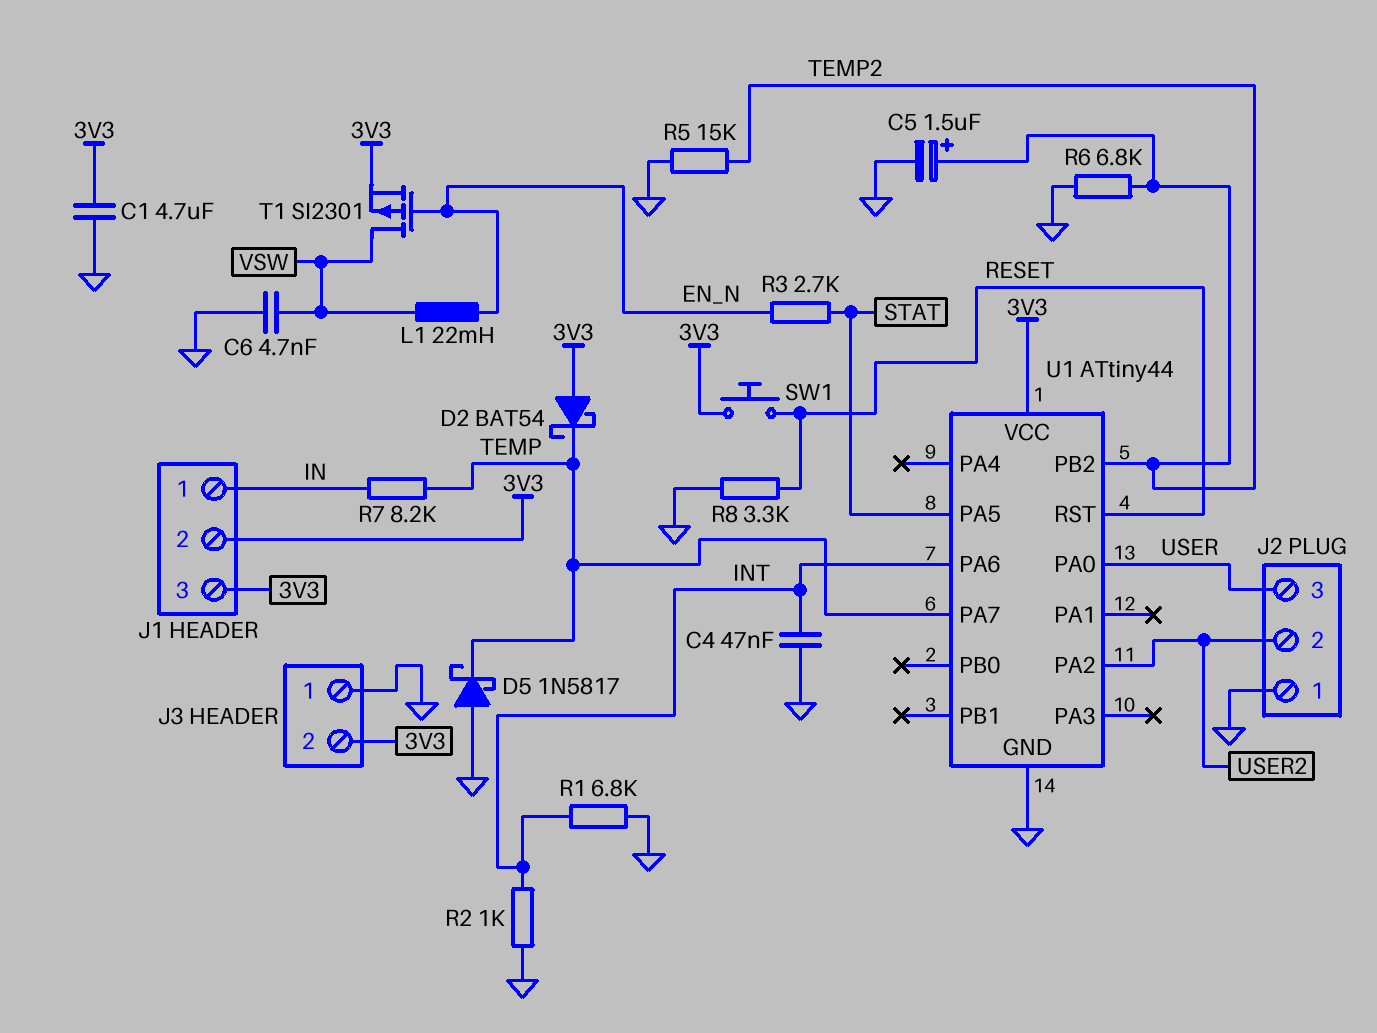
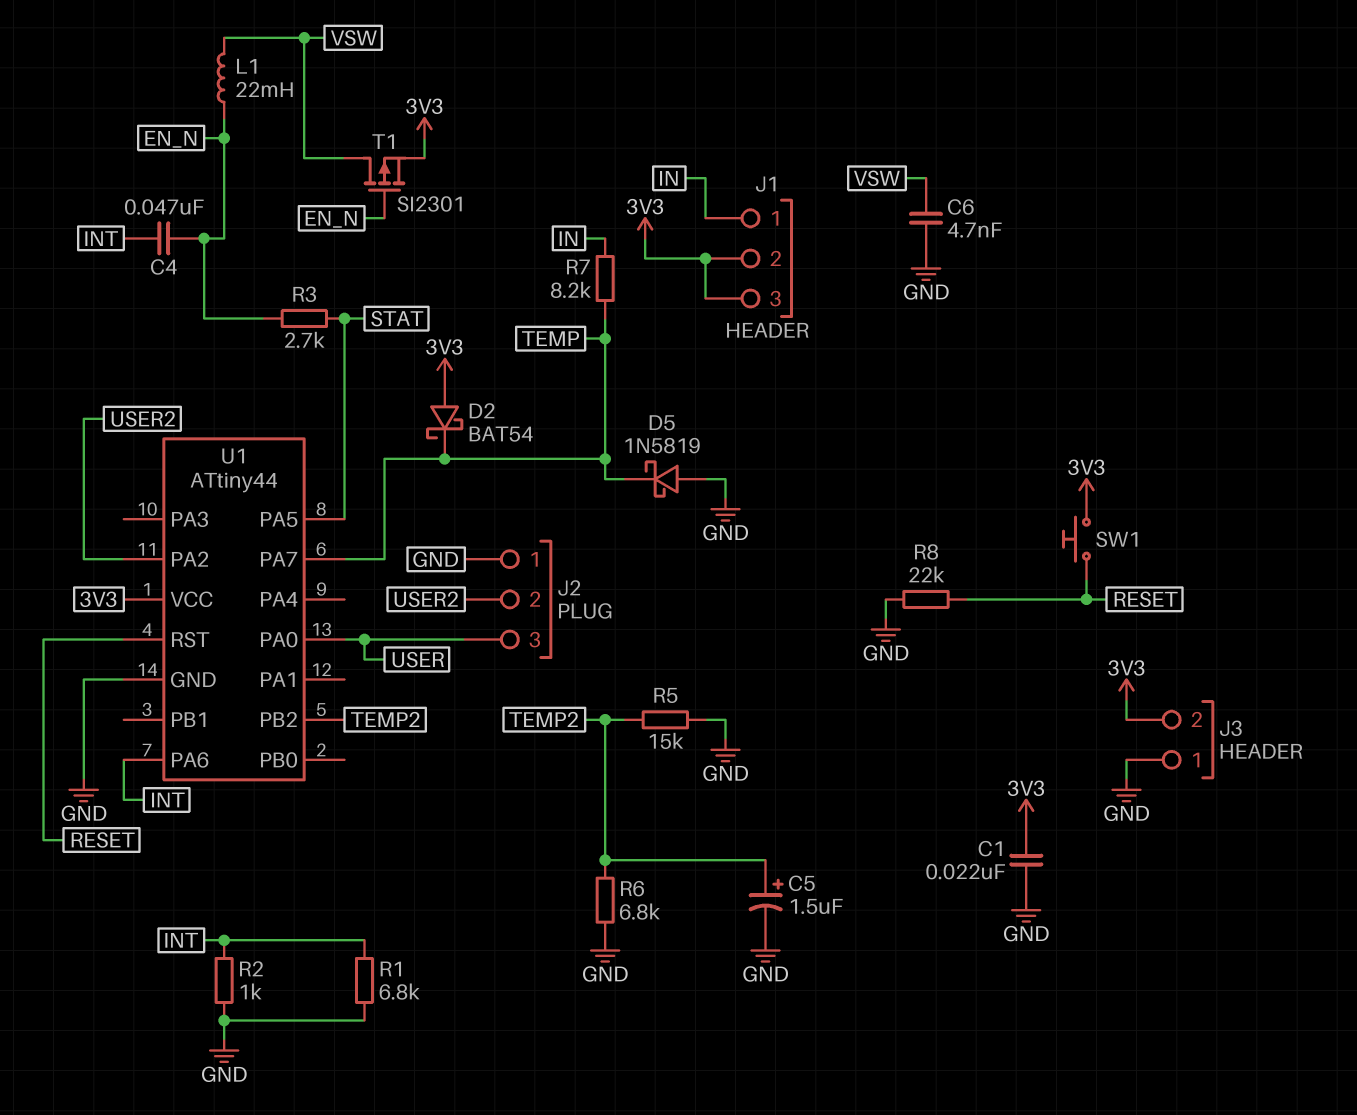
C1: 4.7uF (3V3, GND) -> 22nF (3V3, GND)
C4: 47nF (GND, INT) -> 47nF (EN_N, INT)
D5: schottky 1N5817 (A GND, K TEMP) -> schottky 1N5819 (A GND, K TEMP)
R8: 3.3k (GND, RESET) -> 22k (GND, RESET)

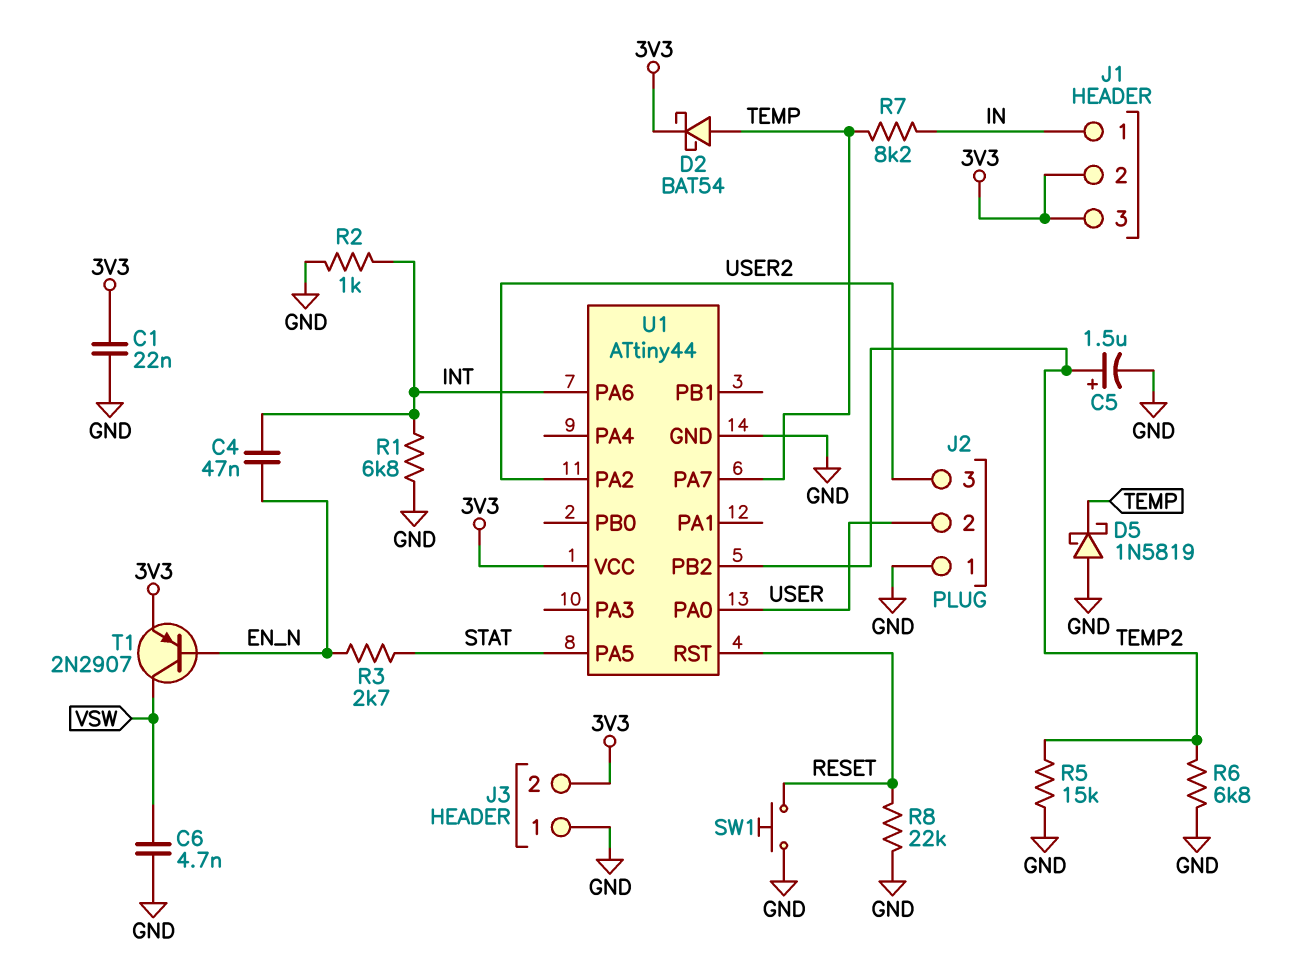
D2: schottky BAT54 (A 3V3, K TEMP) -> schottky BAT54 (A TEMP, K 3V3)
J2 pin 2: USER2 -> USER
J2 pin 3: USER -> USER2
L1: 22mH (EN_N, VSW) -> none
SW1: button (3V3, RESET) -> button (GND, RESET)
T1: PMOS SI2301 (G EN_N, D VSW, S 3V3) -> PNP 2N2907 (B EN_N, C VSW, E 3V3)

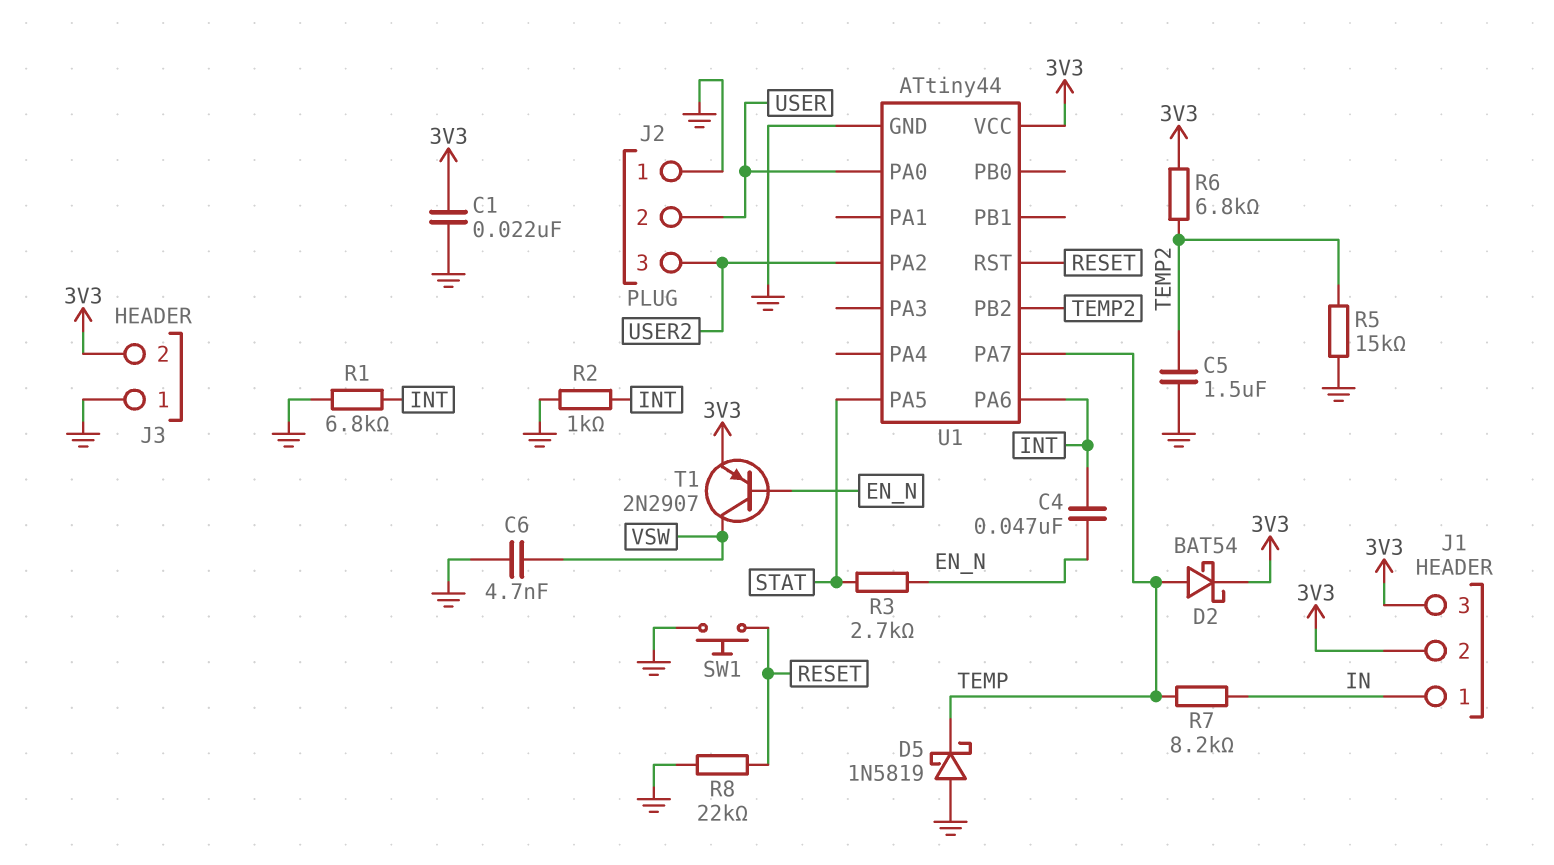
C5: 1.5uF (plus TEMP2, minus GND) -> 1.5uF (GND, TEMP2)
R6: 6.8k (GND, TEMP2) -> 6.8k (3V3, TEMP2)

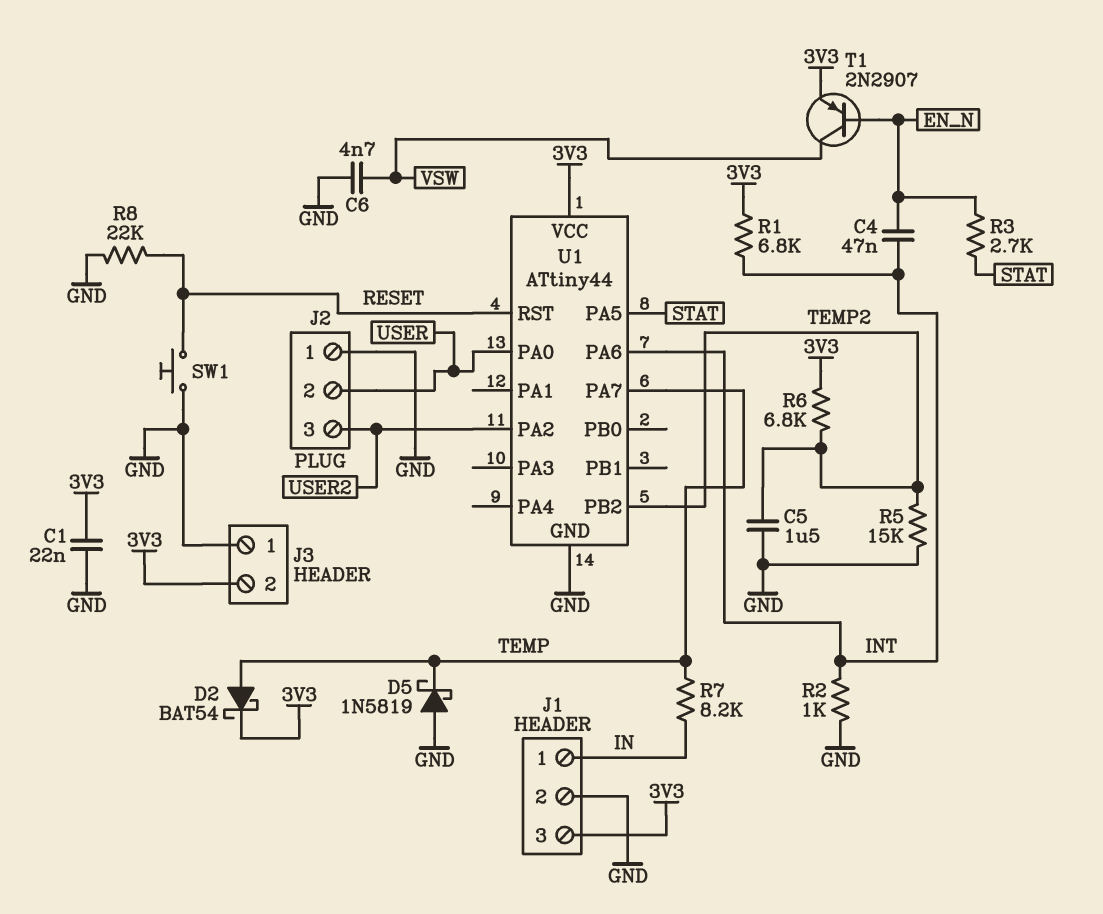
J1 pin 2: 3V3 -> GND
R1: 6.8k (GND, INT) -> 6.8k (3V3, INT)

